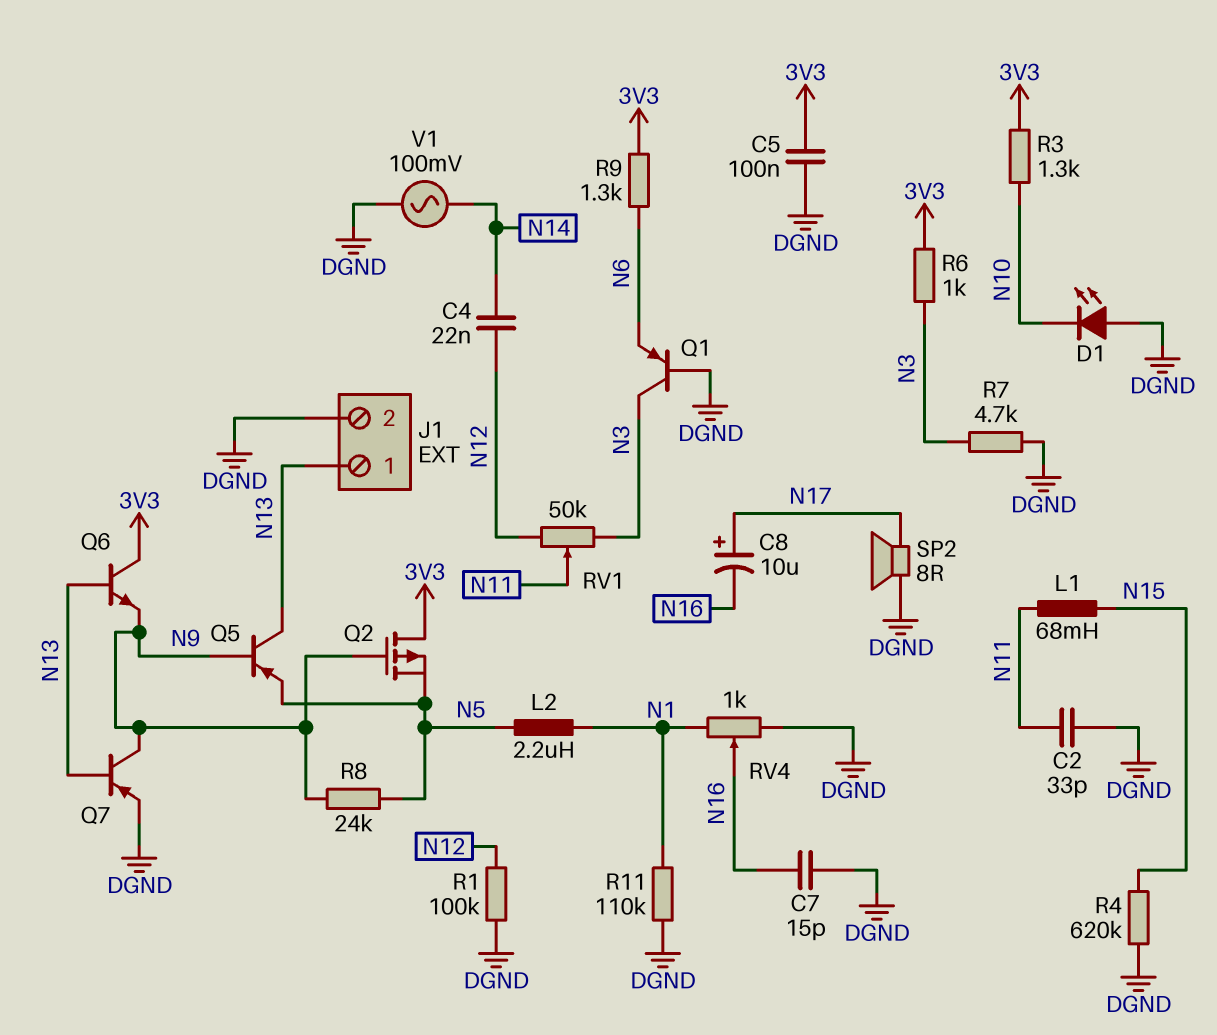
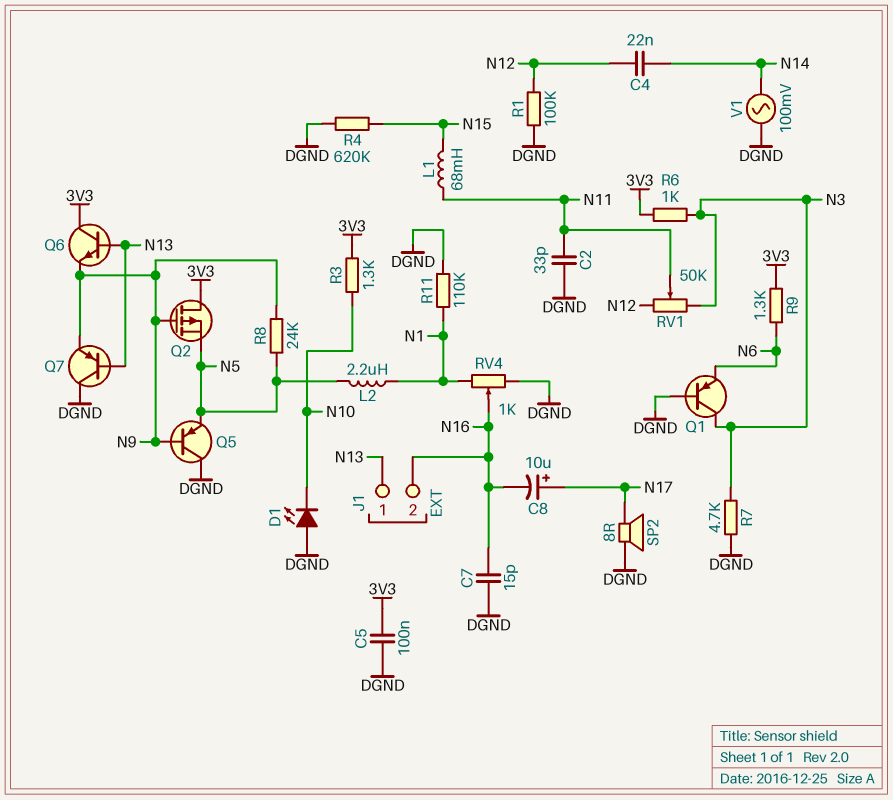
J1 pin 2: DGND -> N16
Q5: PNP (B N9, C N13, E N5) -> PNP (B N9, C DGND, E N5)
Q7: PNP (B N13, C N9, E DGND) -> PNP (B N13, C DGND, E N9)

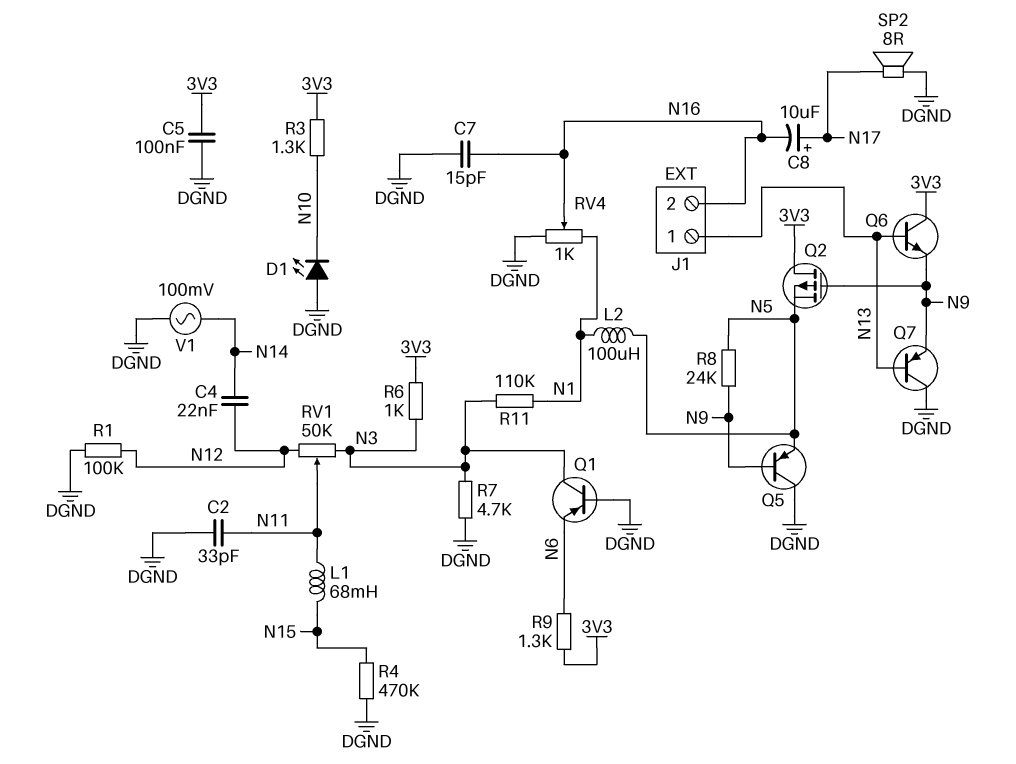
L2: 2.2uH (N1, N5) -> 100uH (N1, N5)
R4: 620k (DGND, N15) -> 470k (DGND, N15)
R11: 110k (DGND, N1) -> 110k (N1, N3)

